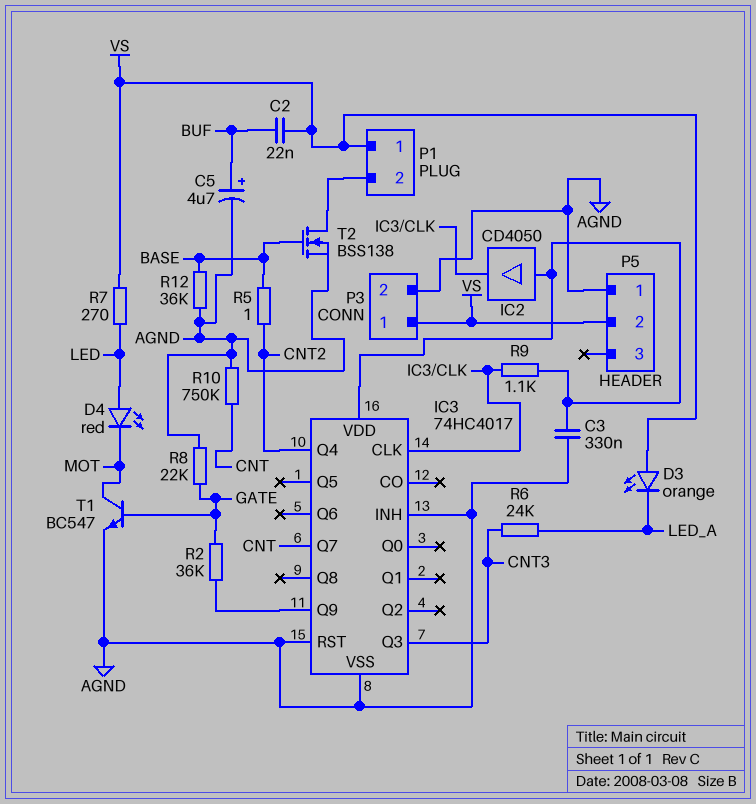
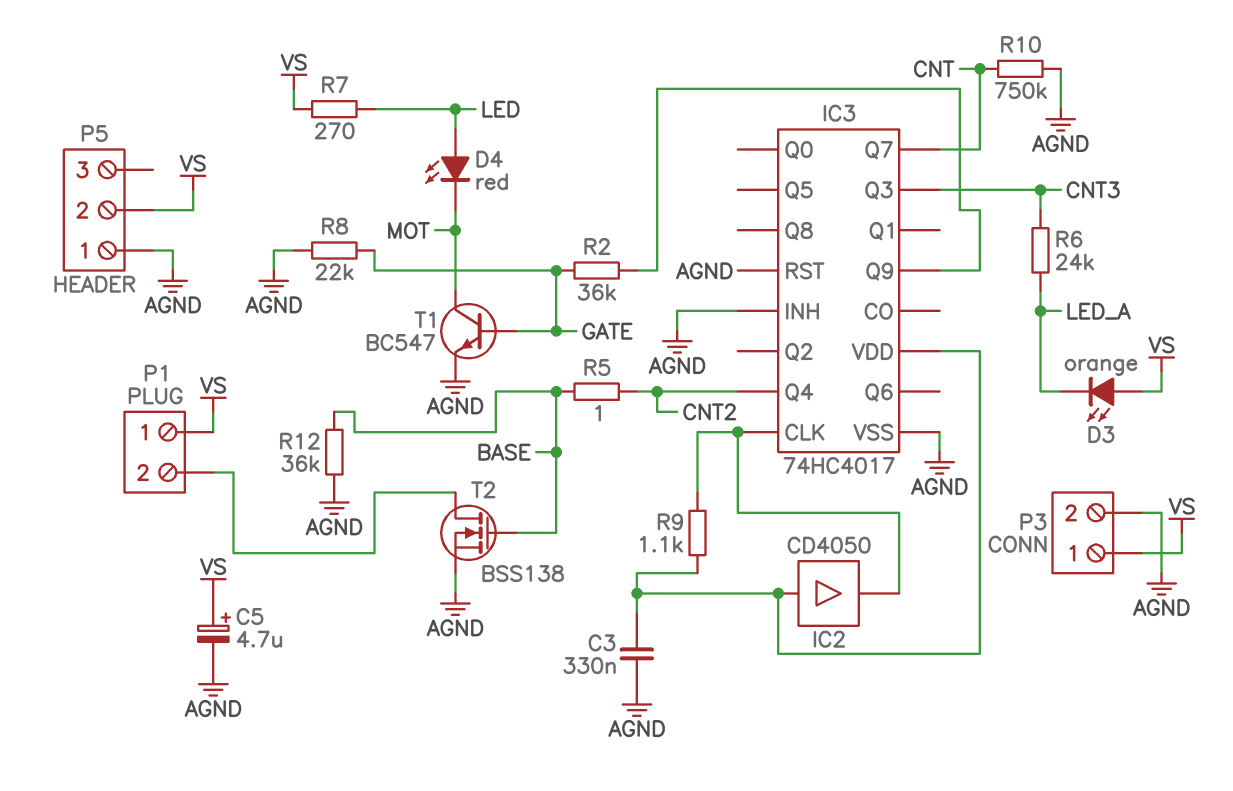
C2: 22nF (BUF, VS) -> none
C5: 4.7uF (plus BUF, minus AGND) -> 4.7uF (plus VS, minus AGND)

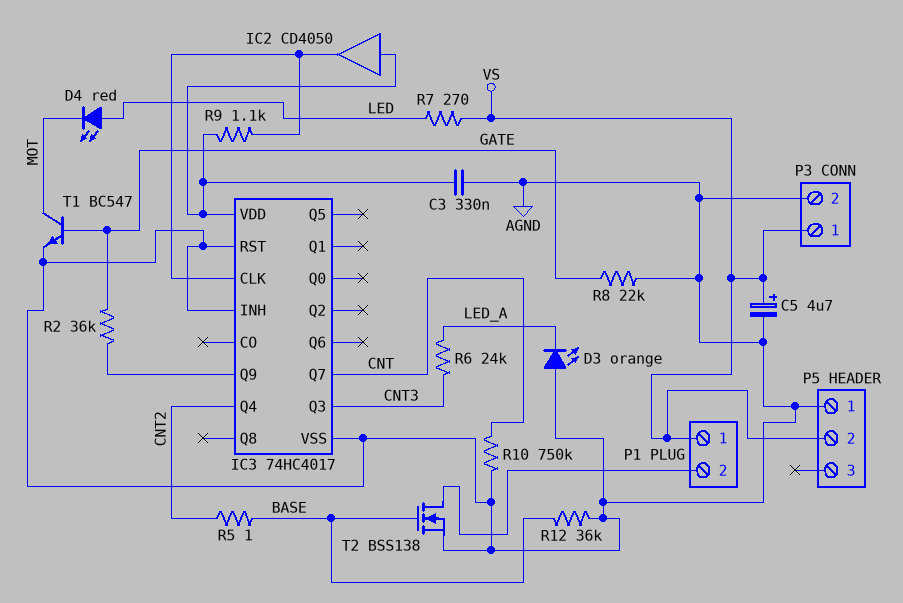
D3: LED orange (A VS, K LED_A) -> LED orange (A AGND, K LED_A)

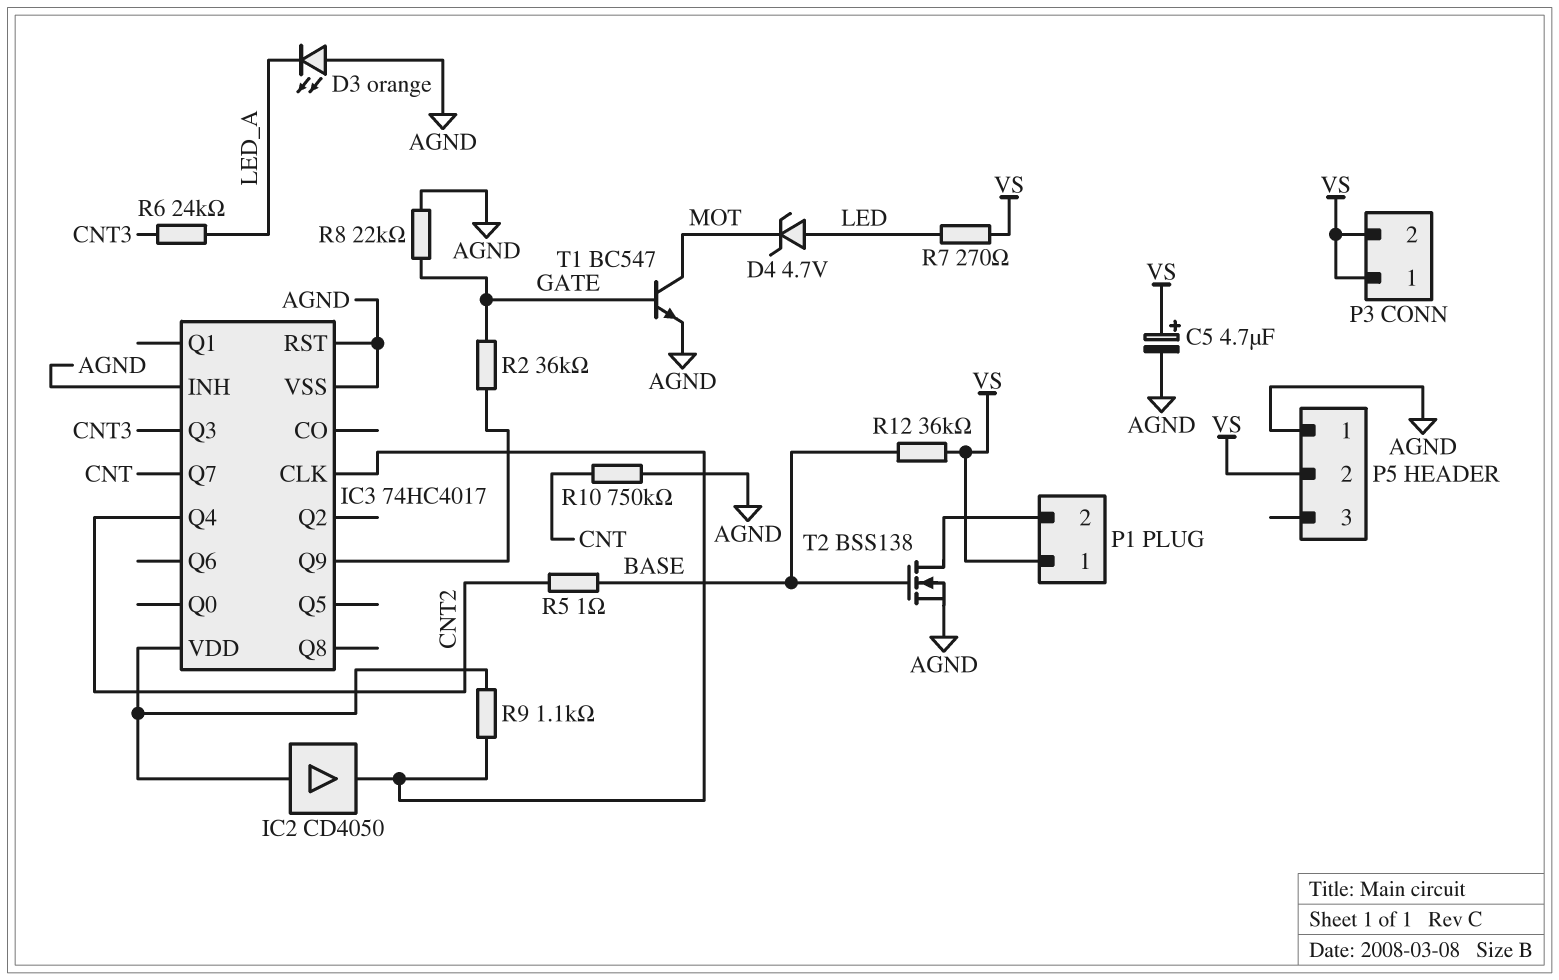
C3: 330nF (AGND, IC3/VDD) -> none
D4: LED red (A LED, K MOT) -> zener 4.7V (A LED, K MOT)
P3 pin 2: AGND -> VS
R12: 36k (AGND, BASE) -> 36k (BASE, VS)

